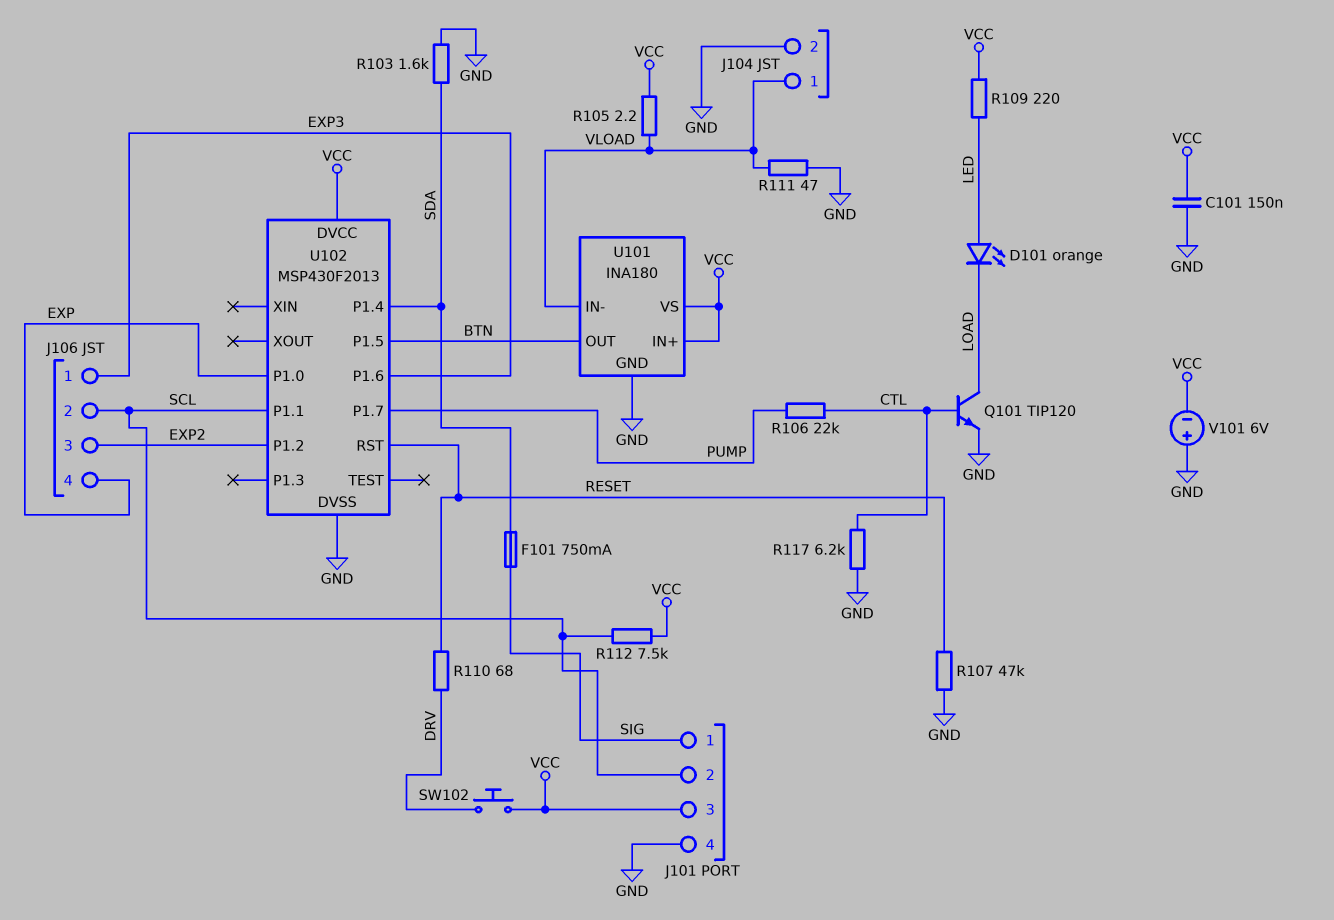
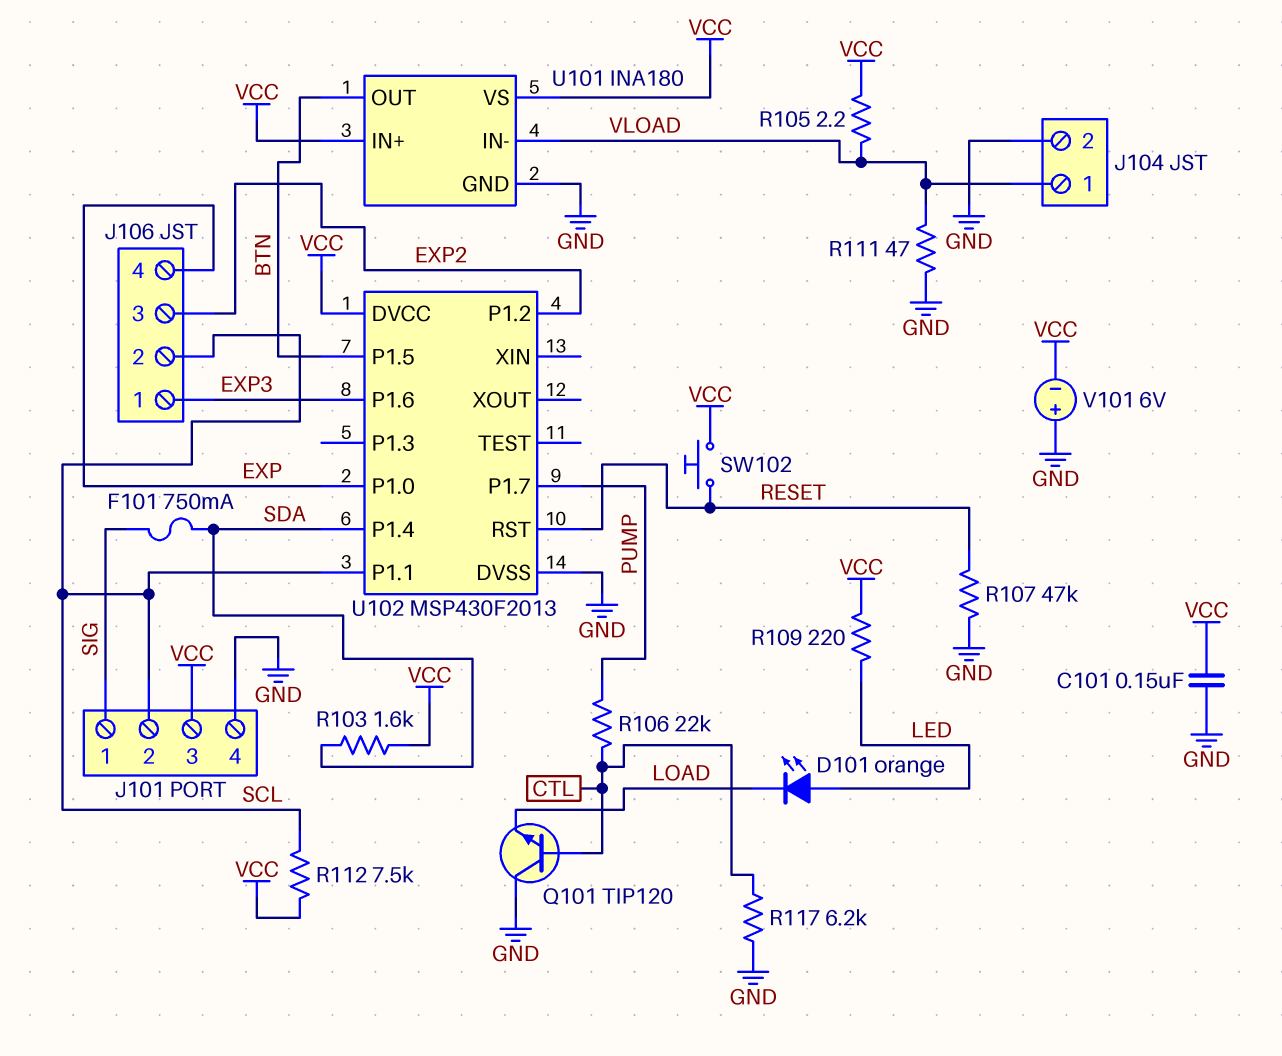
Q101: NPN TIP120 (B CTL, C LOAD, E GND) -> NPN TIP120 (B CTL, C GND, E LOAD)
R103: 1.6k (GND, SDA) -> 1.6k (SDA, VCC)
R110: 68 (DRV, RESET) -> none
SW102: button (DRV, VCC) -> button (RESET, VCC)

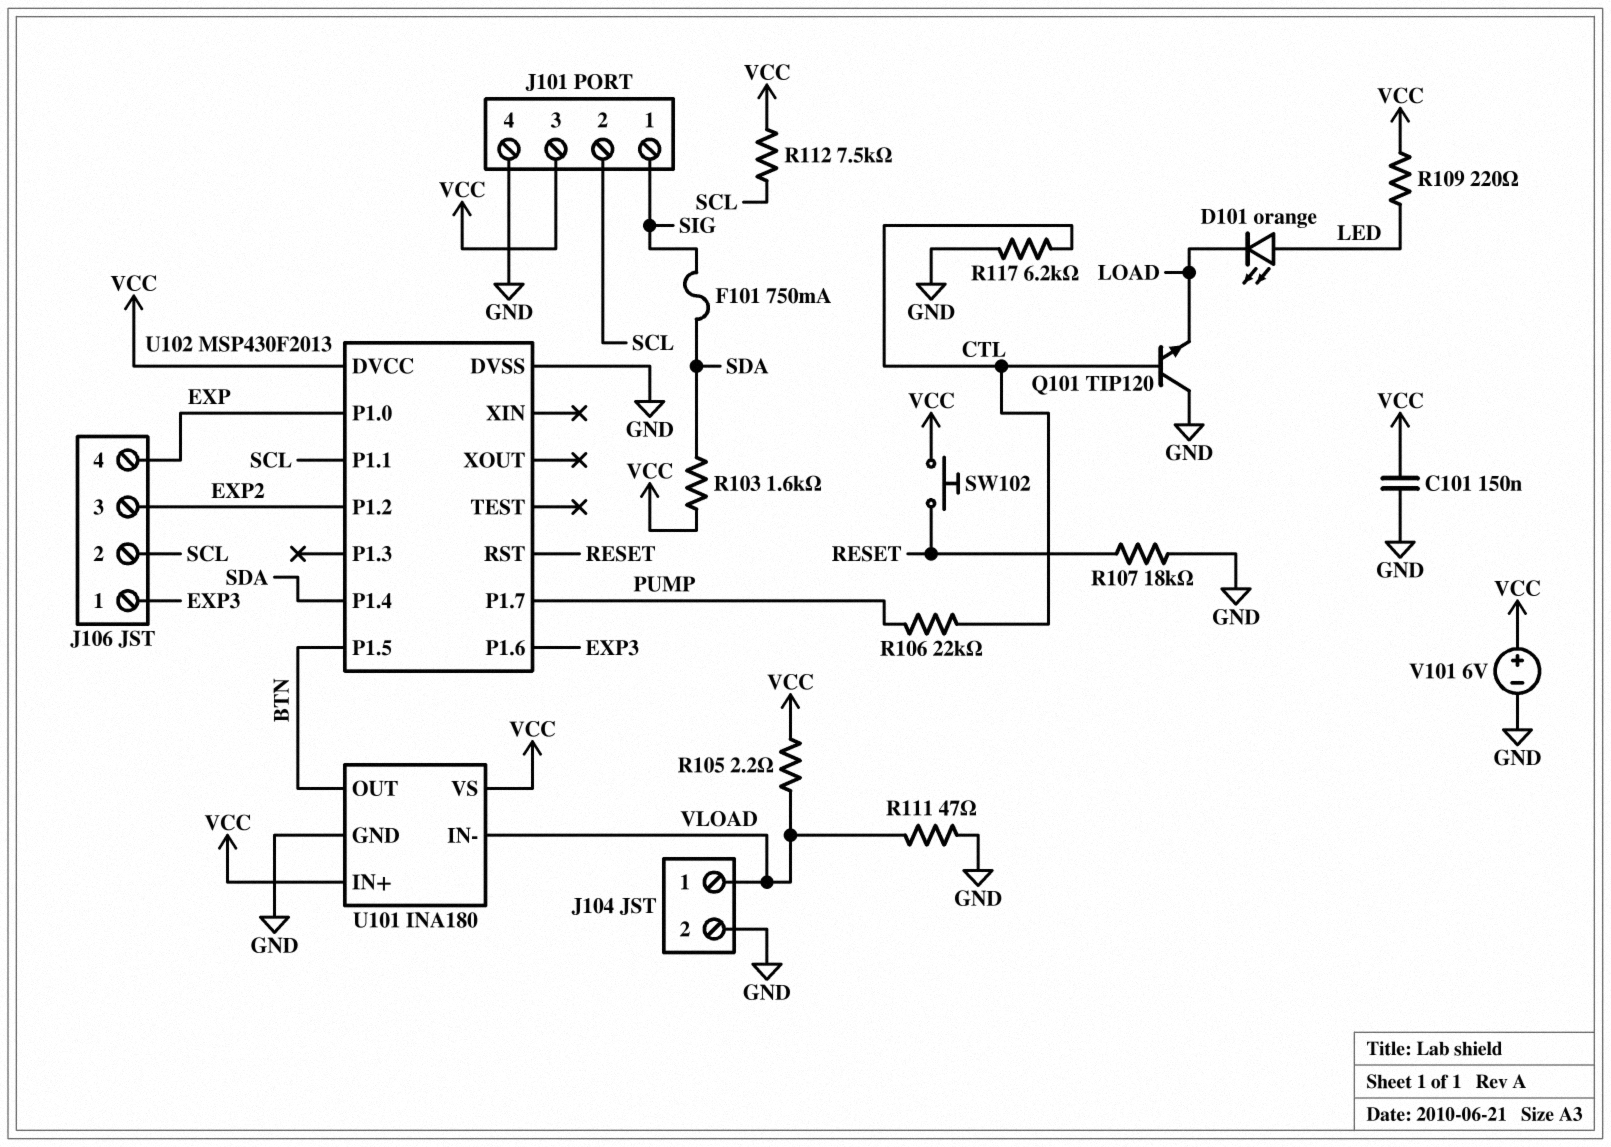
R107: 47k (GND, RESET) -> 18k (GND, RESET)
V101: 6V (plus GND, minus VCC) -> 6V (plus VCC, minus GND)

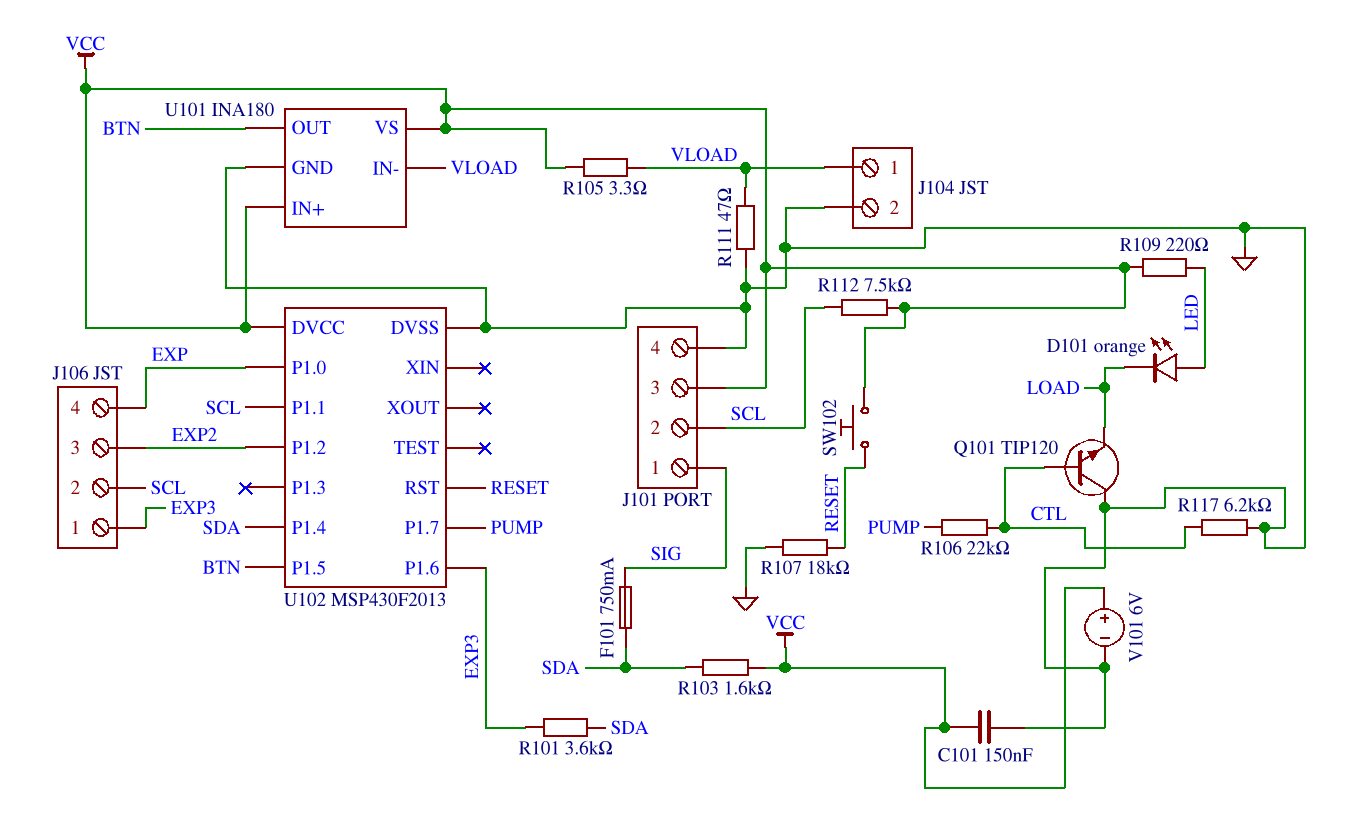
R101: none -> 3.6k (EXP3, SDA)
R105: 2.2 (VCC, VLOAD) -> 3.3 (VCC, VLOAD)

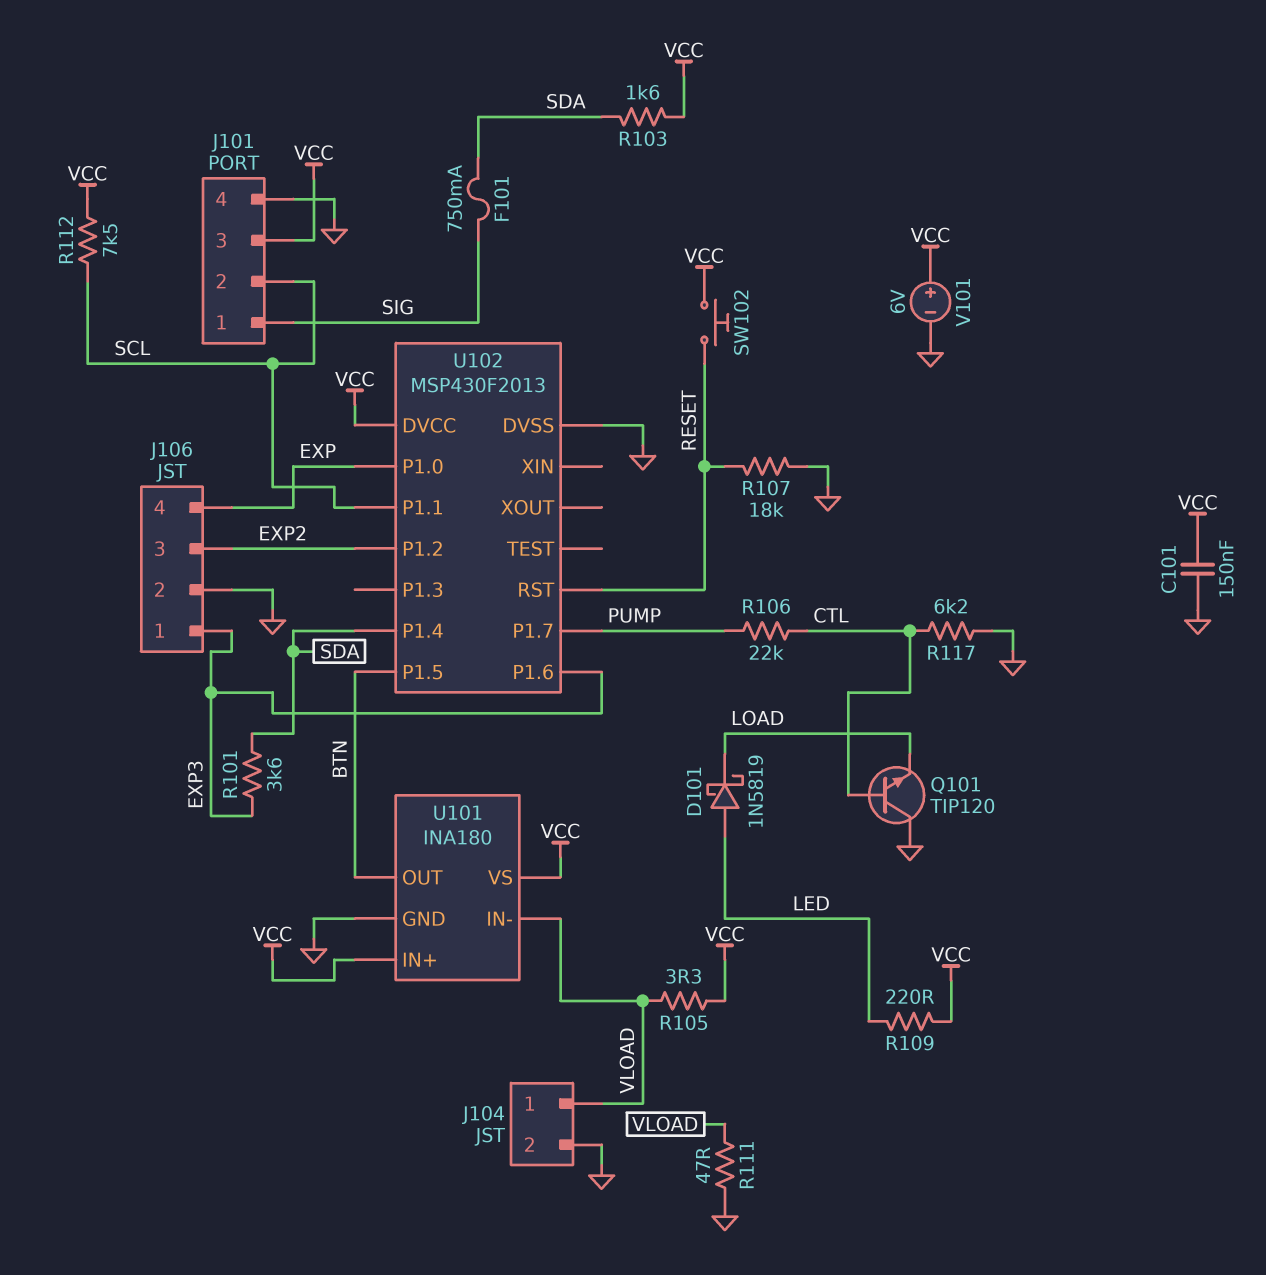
D101: LED orange (A LED, K LOAD) -> schottky 1N5819 (A LED, K LOAD)
J106 pin 2: SCL -> GND

